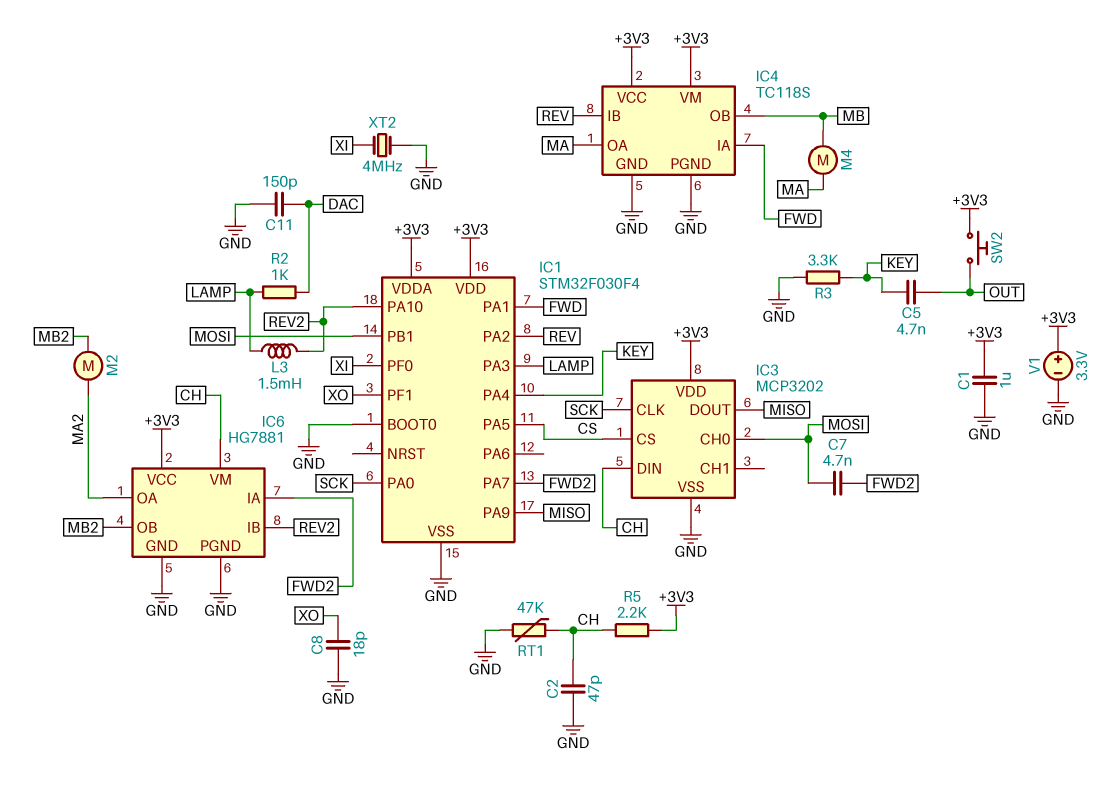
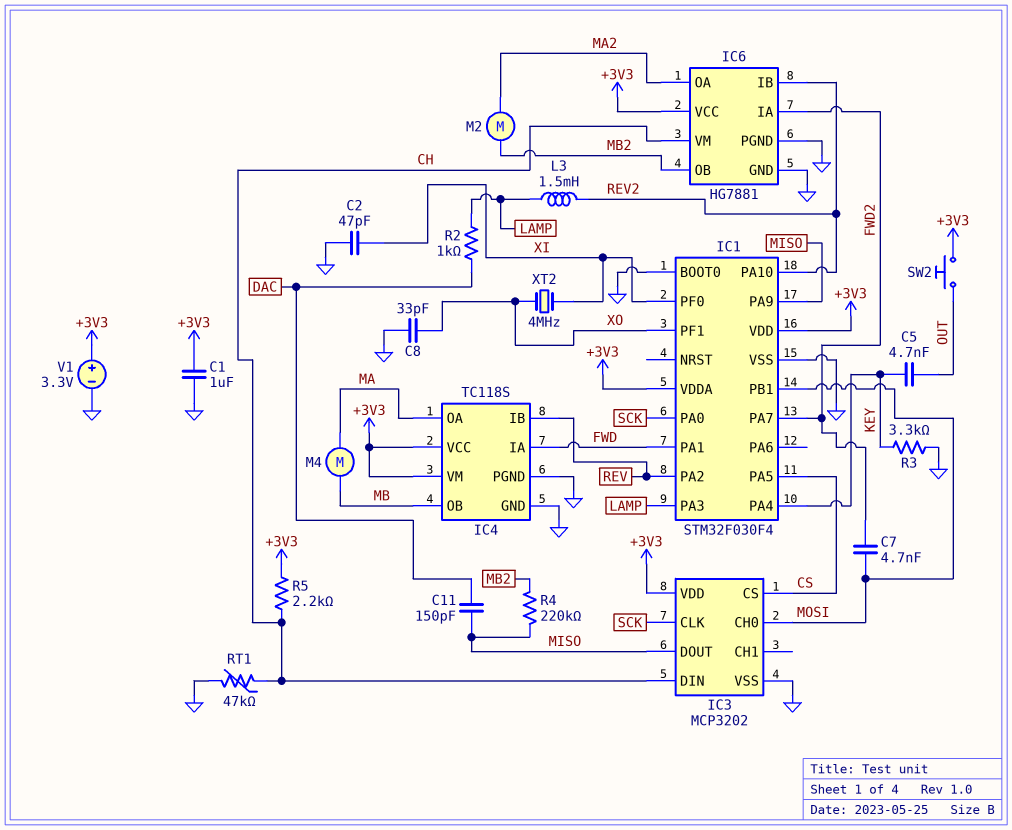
C2: 47pF (CH, GND) -> 47pF (GND, XI)
C8: 18pF (GND, XO) -> 33pF (GND, XO)
C11: 150pF (DAC, GND) -> 150pF (DAC, MISO)
R4: none -> 220k (MB2, MISO)
XT2: 4MHz (GND, XI) -> 4MHz (XI, XO)

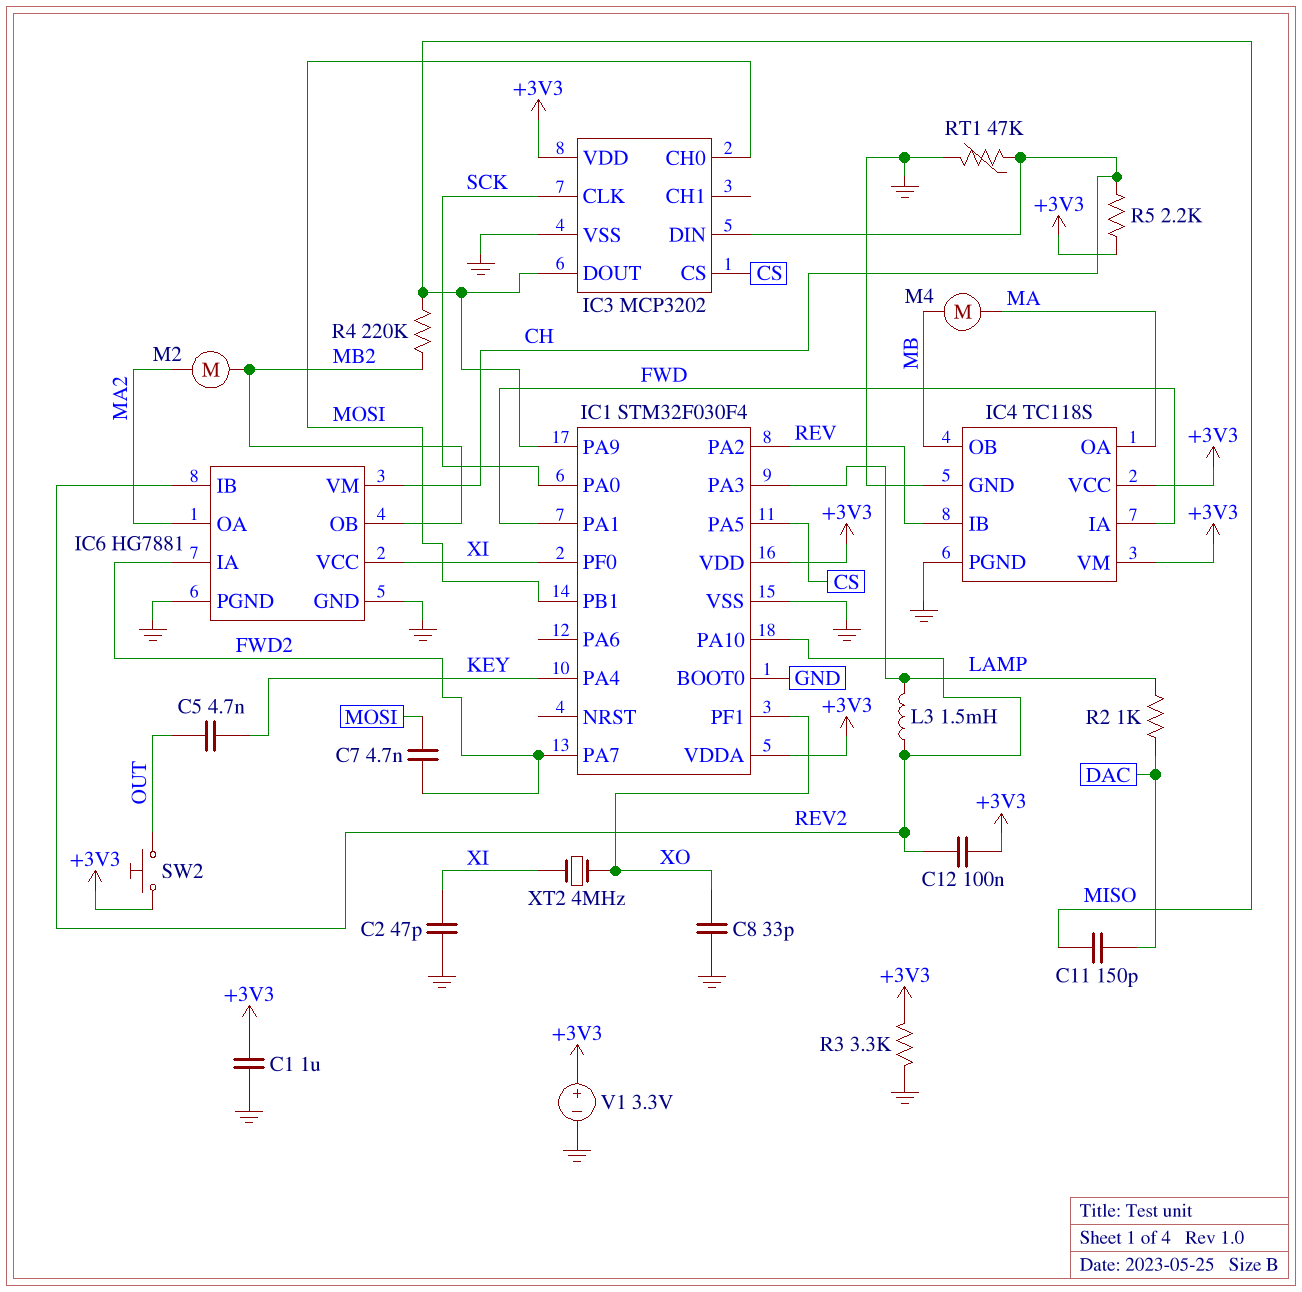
C12: none -> 100nF (+3V3, REV2)
IC6 pin VCC: +3V3 -> XI
R3: 3.3k (GND, KEY) -> 3.3k (+3V3, GND)

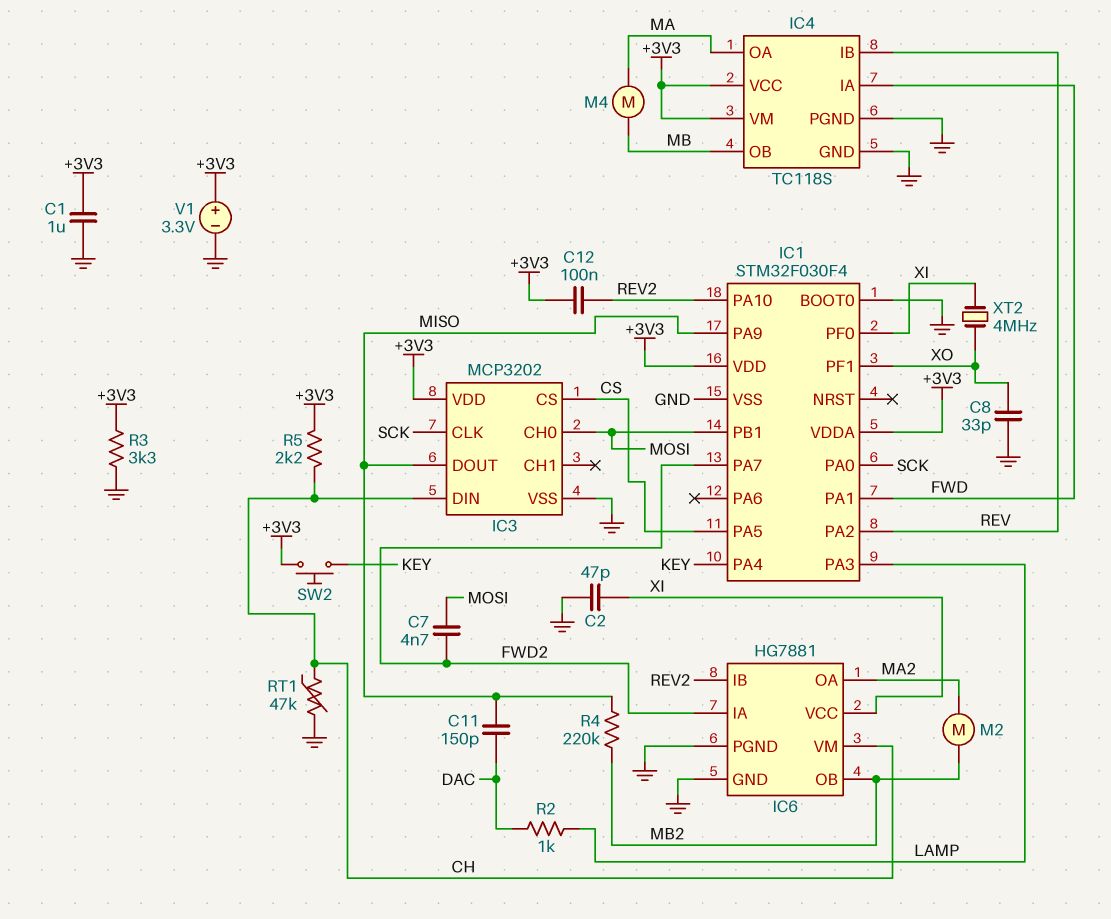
C5: 4.7nF (KEY, OUT) -> none
L3: 1.5mH (LAMP, REV2) -> none
SW2: button (+3V3, OUT) -> button (+3V3, KEY)

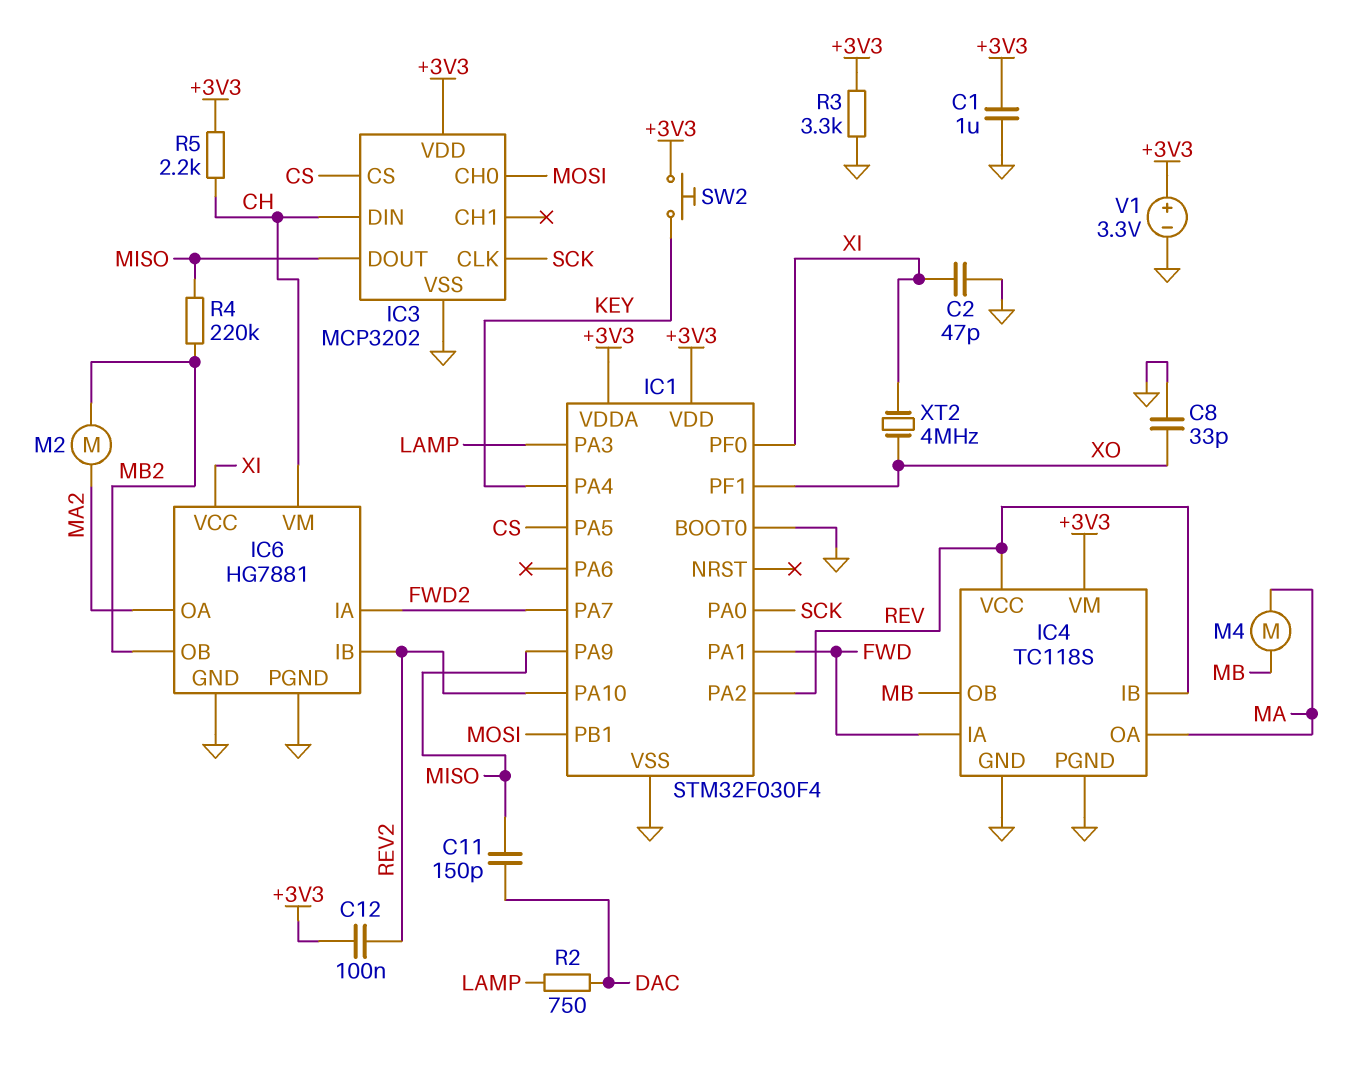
C7: 4.7nF (FWD2, MOSI) -> none
IC4 pin VCC: +3V3 -> REV
R2: 1k (DAC, LAMP) -> 750 (DAC, LAMP)
RT1: 47k (CH, GND) -> none

